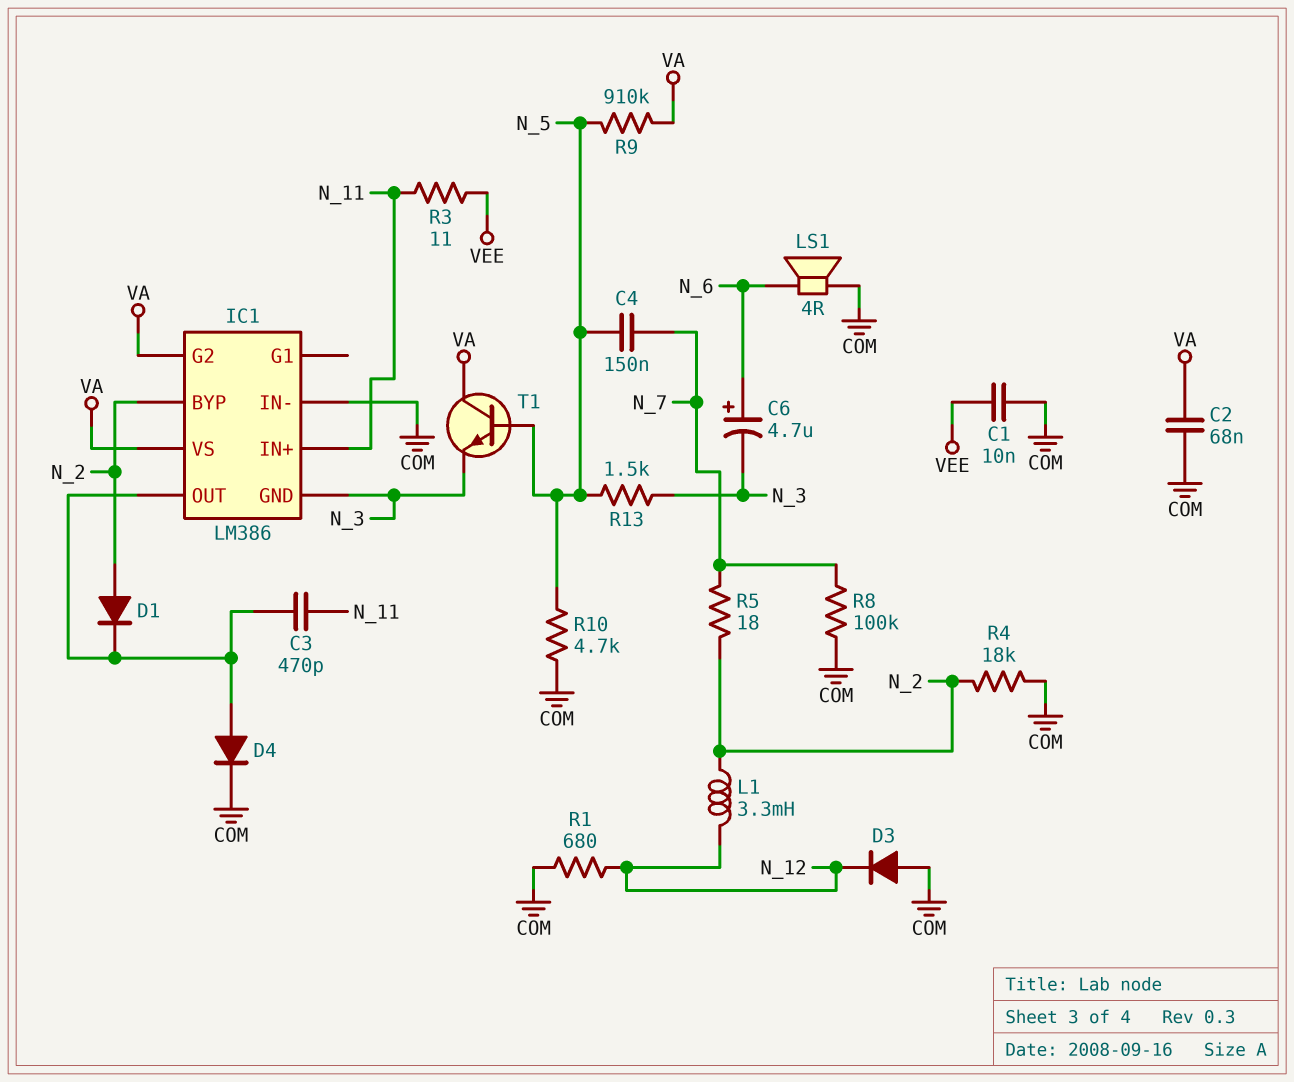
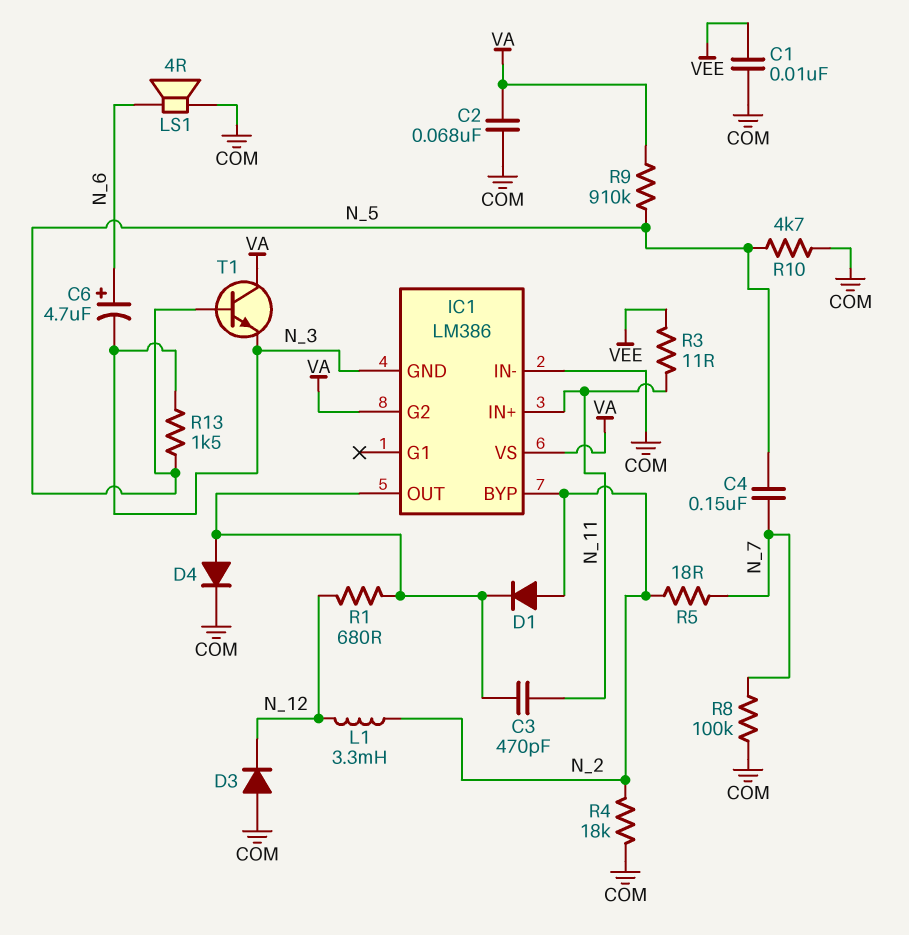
R1: 680 (COM, N_12) -> 680 (IC1/OUT, N_12)

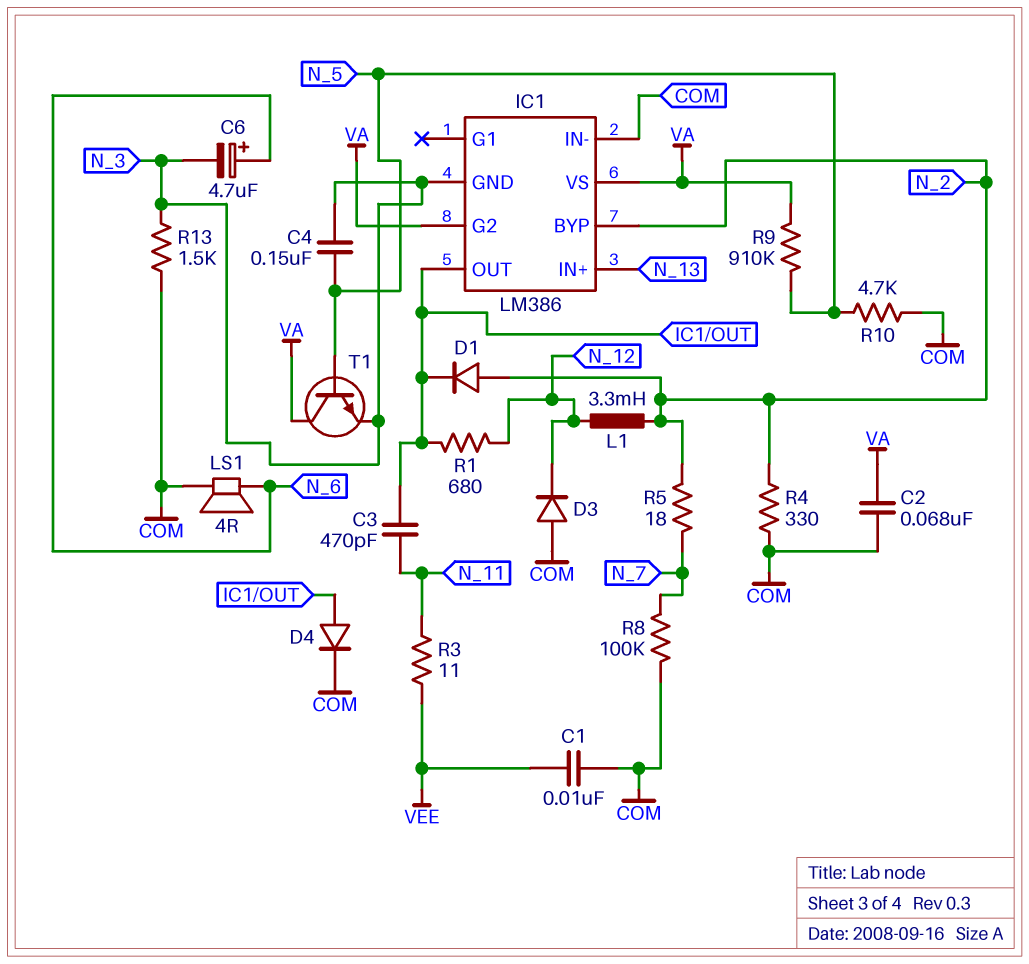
C4: 150nF (N_5, N_7) -> 150nF (N_3, N_5)
IC1 pin IN+: N_11 -> N_13
R4: 18k (COM, N_2) -> 330 (COM, N_2)
R13: 1.5k (N_3, N_5) -> 1.5k (COM, N_3)

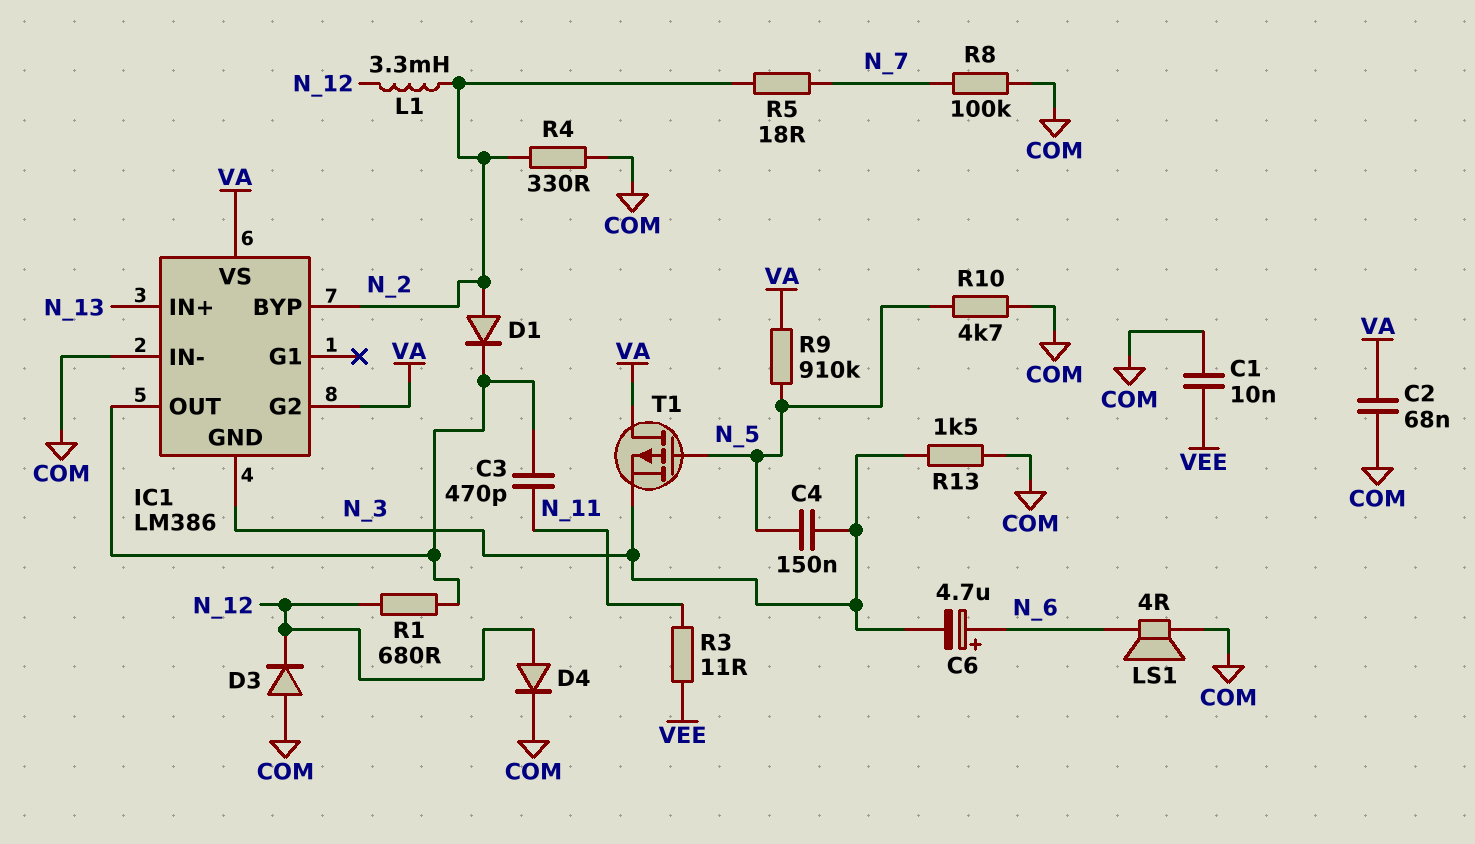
D4: diode (A IC1/OUT, K COM) -> diode (A N_12, K COM)
T1: NPN (B N_5, C VA, E N_3) -> PMOS (G N_5, D VA, S N_3)

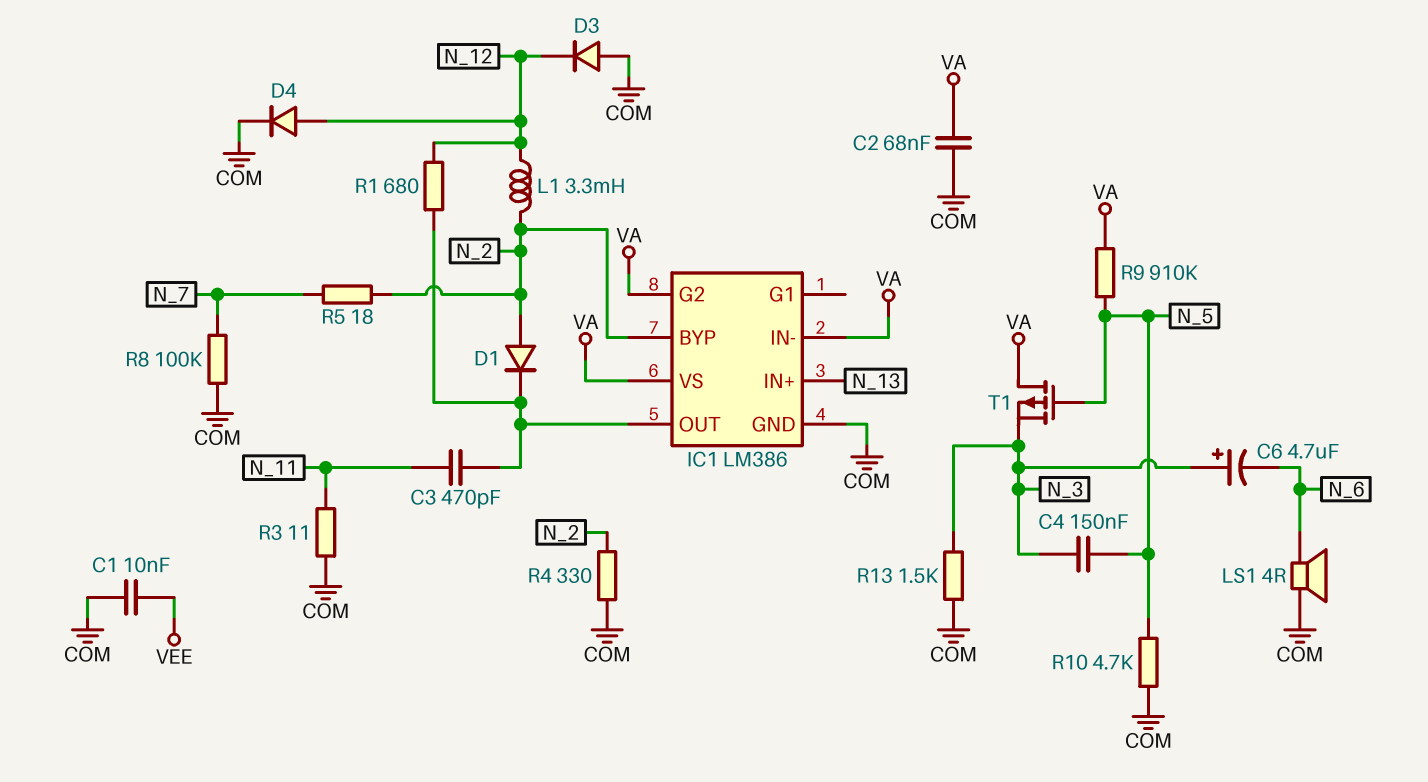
C6: 4.7uF (plus N_6, minus N_3) -> 4.7uF (plus N_3, minus N_6)
IC1 pin GND: N_3 -> COM
IC1 pin IN-: COM -> VA
R3: 11 (N_11, VEE) -> 11 (COM, N_11)

